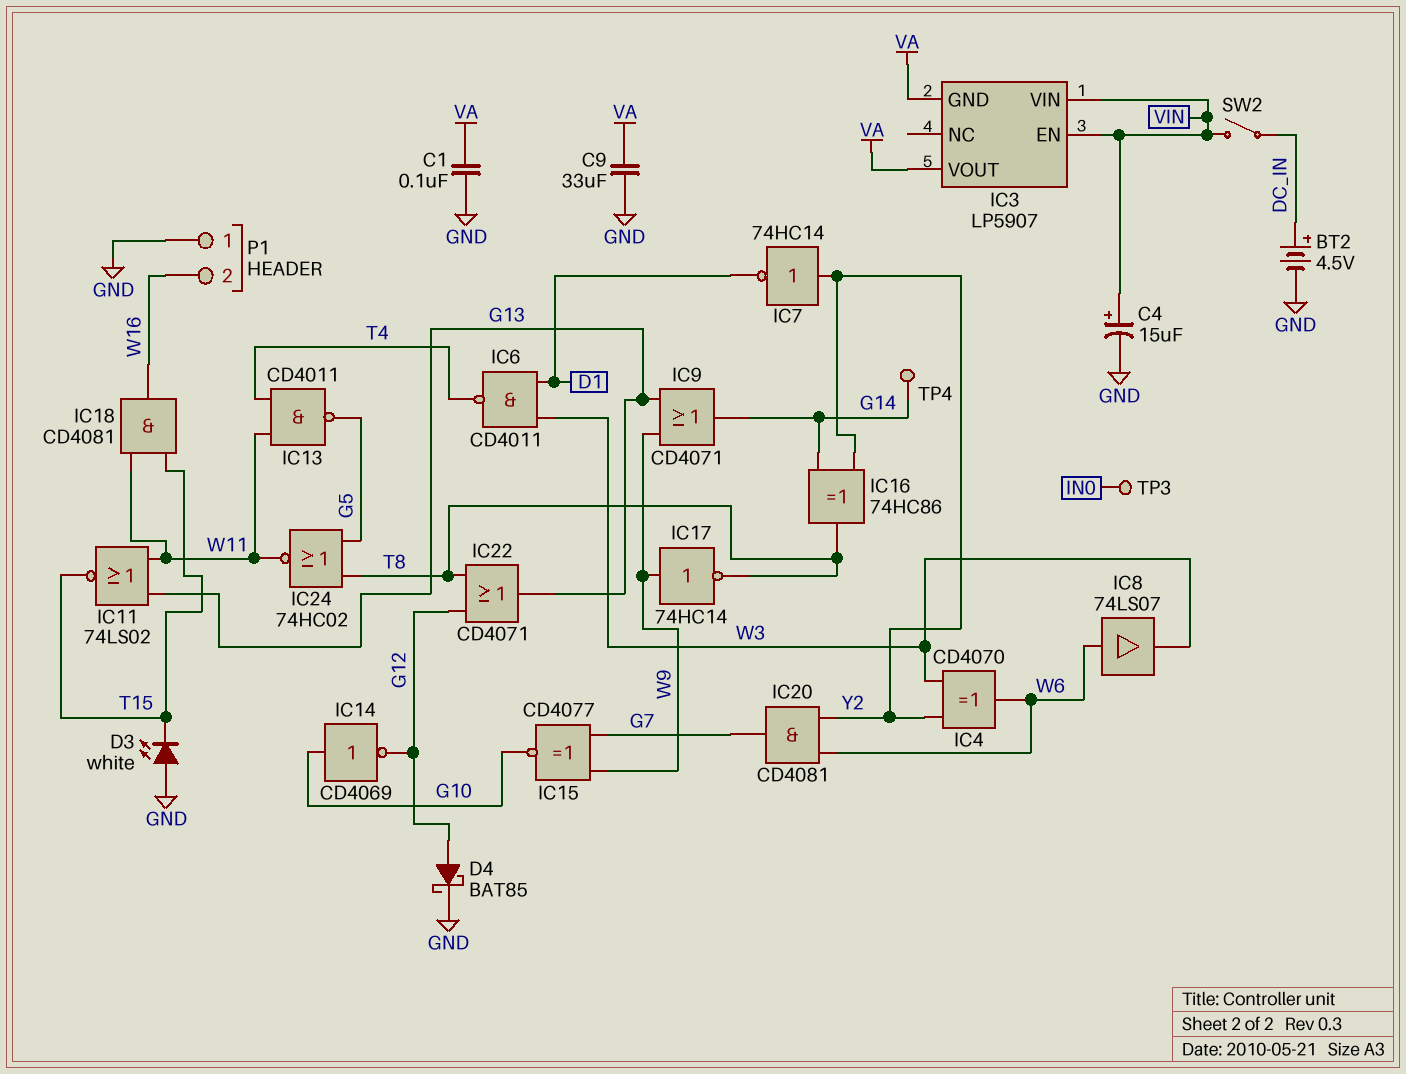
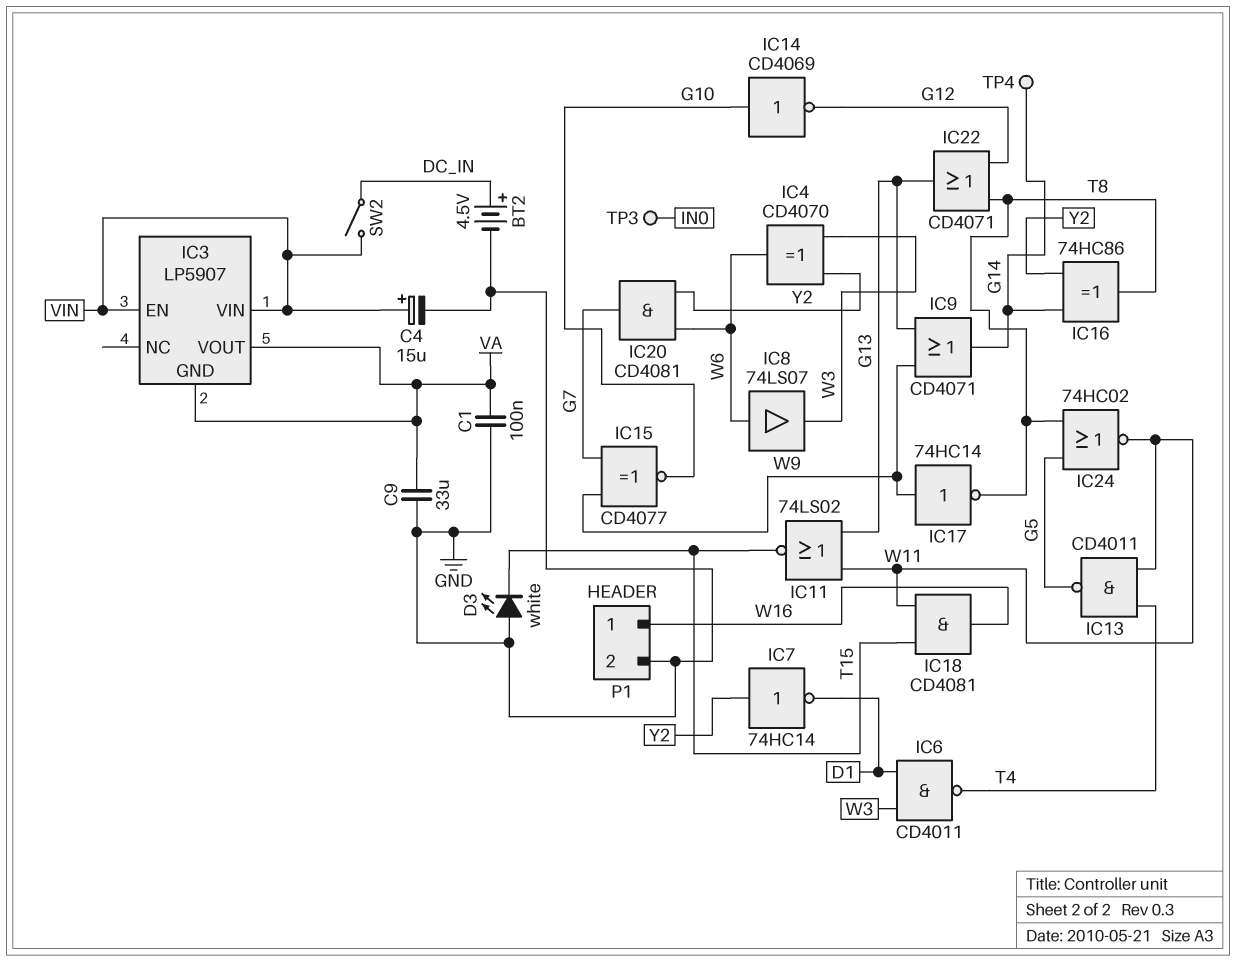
D4: schottky BAT85 (A G12, K GND) -> none
P1 pin 1: GND -> W16
P1 pin 2: W16 -> GND

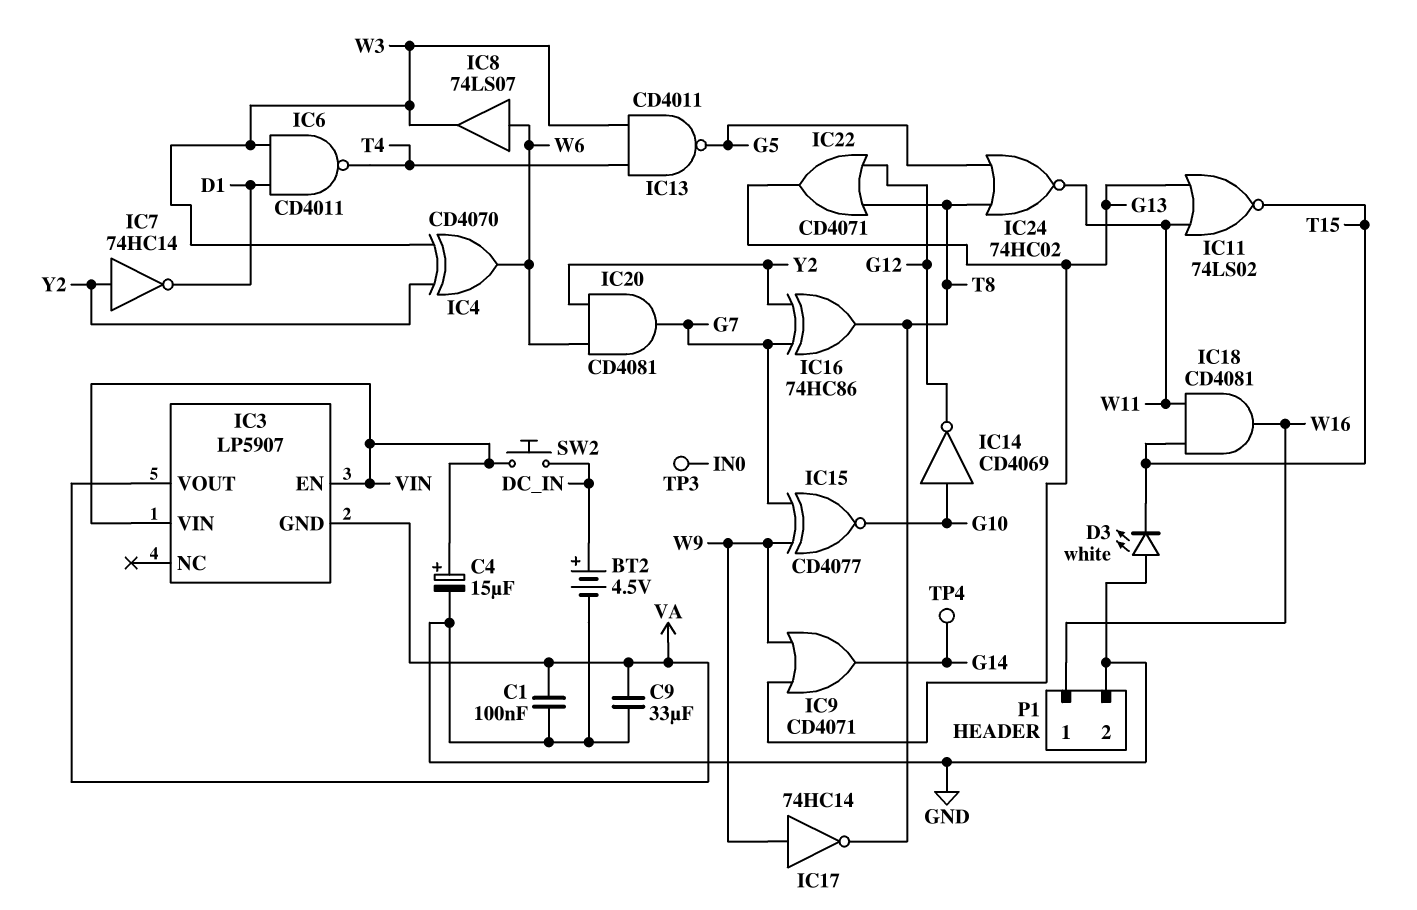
IC13: NAND CD4011 (in T4, in W11, out G5) -> NAND CD4011 (in T4, in W3, out G5)
IC16: XOR 74HC86 (in G14, in Y2, out T8) -> XOR 74HC86 (in G7, in Y2, out T8)
SW2: switch (DC_IN, VIN) -> button (DC_IN, VIN)

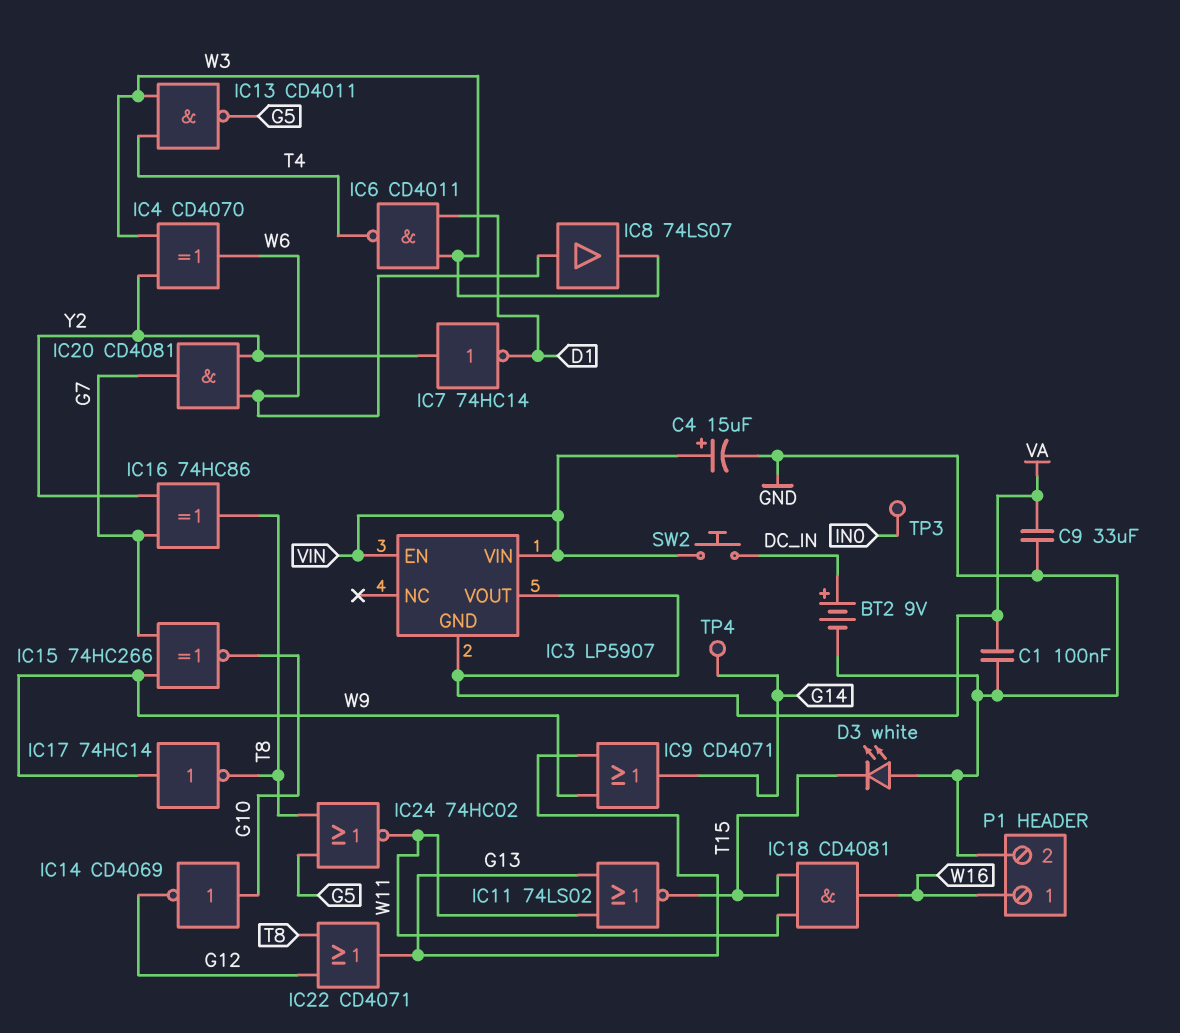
BT2: 4.5V (plus DC_IN, minus GND) -> 9V (plus DC_IN, minus GND)
IC15: XNOR CD4077 (in G7, in W9, out G10) -> XNOR 74HC266 (in G7, in W9, out G10)

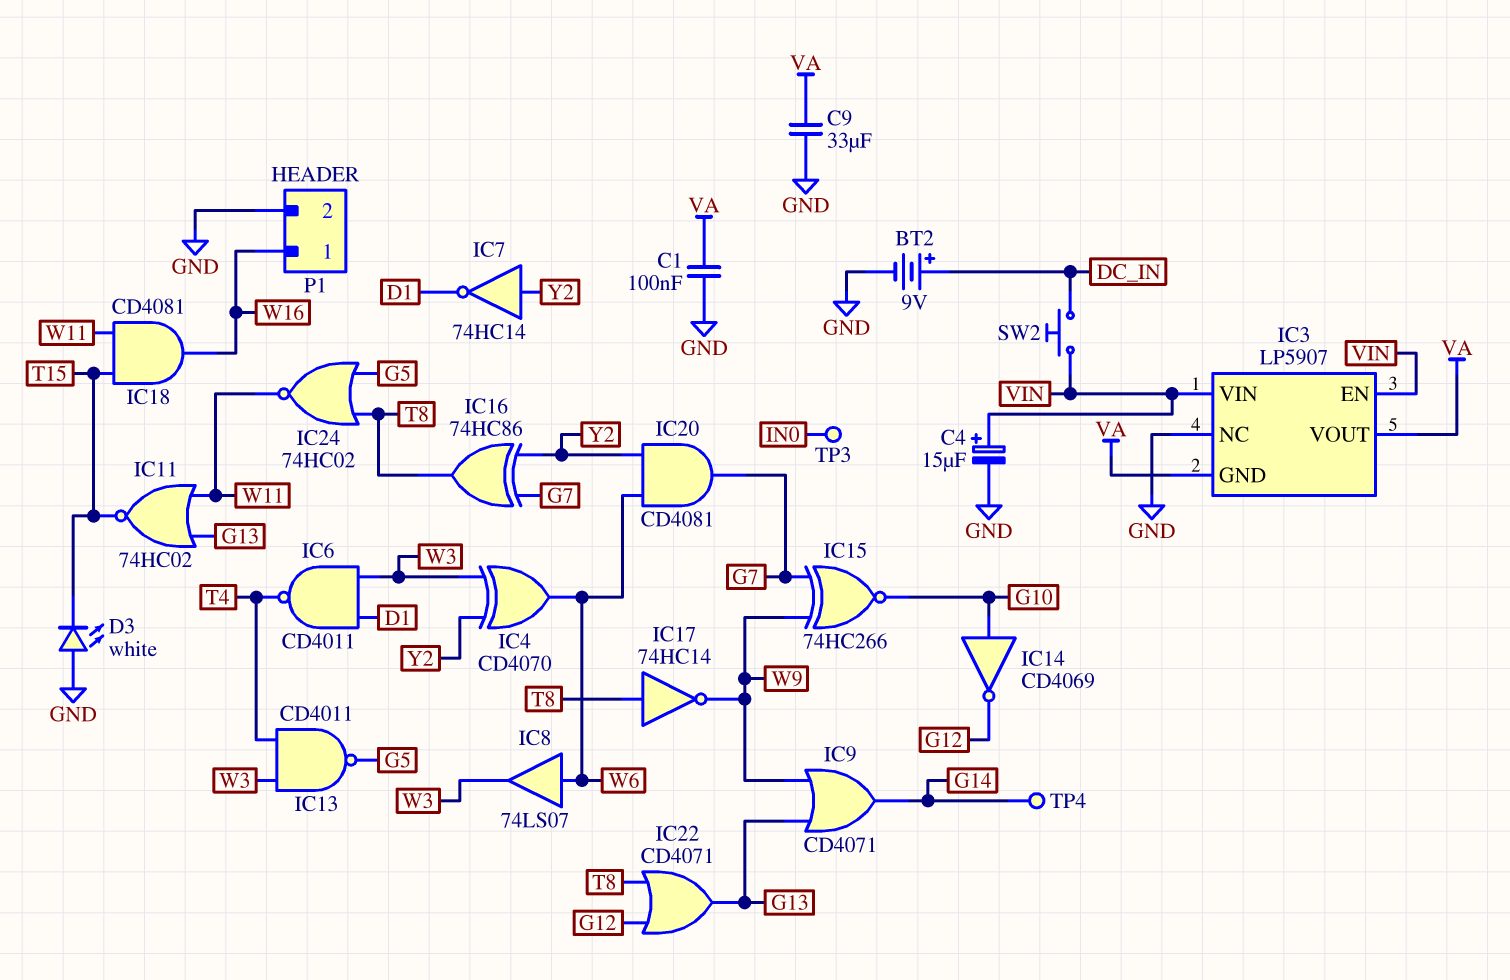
IC3 pin NC: none -> GND
IC11: NOR 74LS02 (in G13, in W11, out T15) -> NOR 74HC02 (in G13, in W11, out T15)
IC17: NOT 74HC14 (in W9, out T8) -> NOT 74HC14 (in T8, out W9)

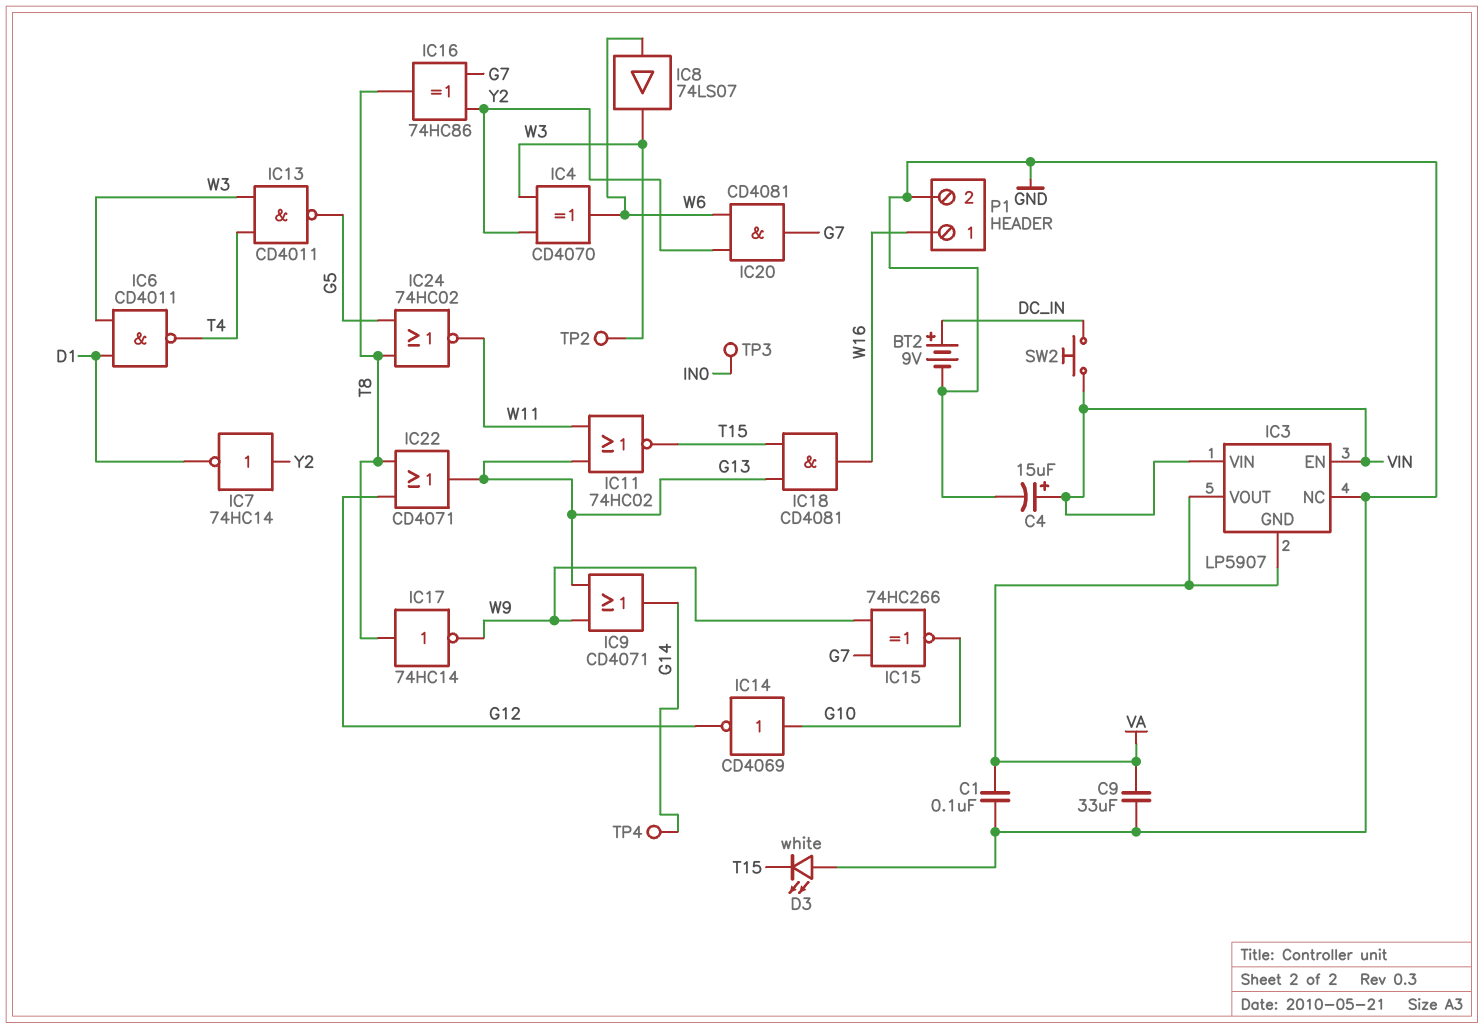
IC18: AND CD4081 (in T15, in W11, out W16) -> AND CD4081 (in G13, in T15, out W16)
TP2: none -> test point (W3)

